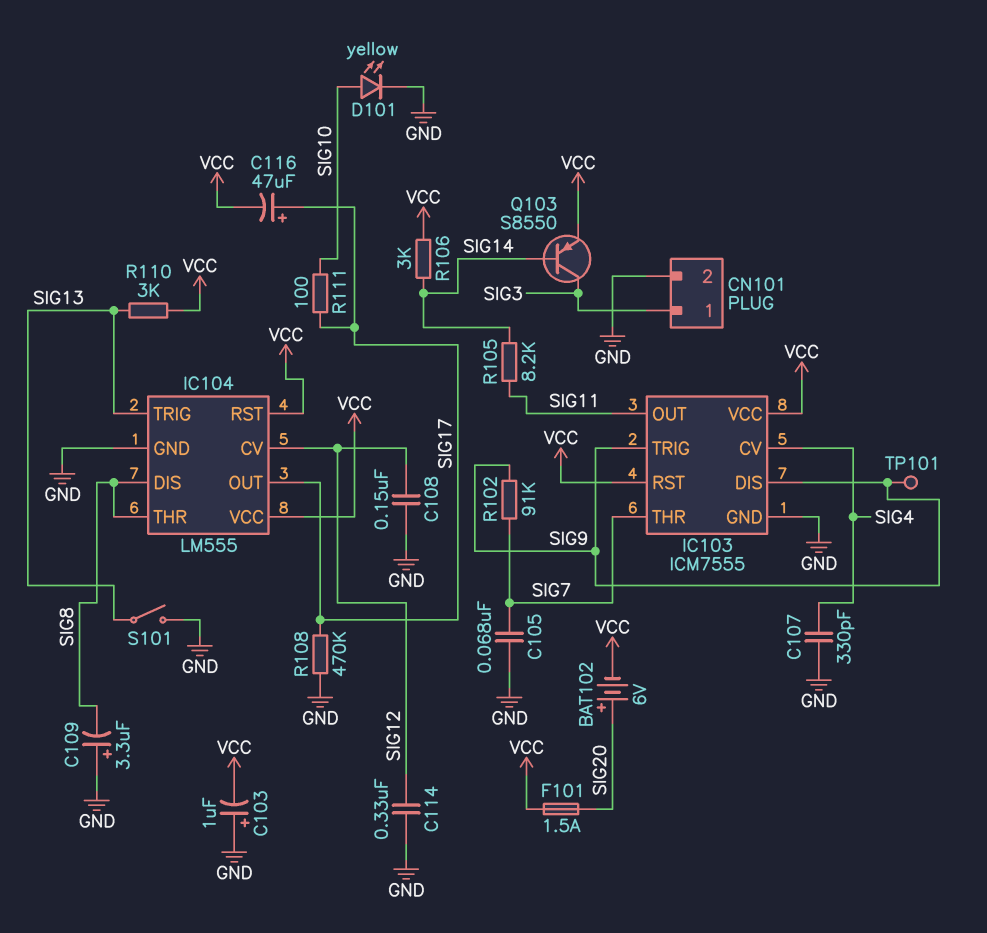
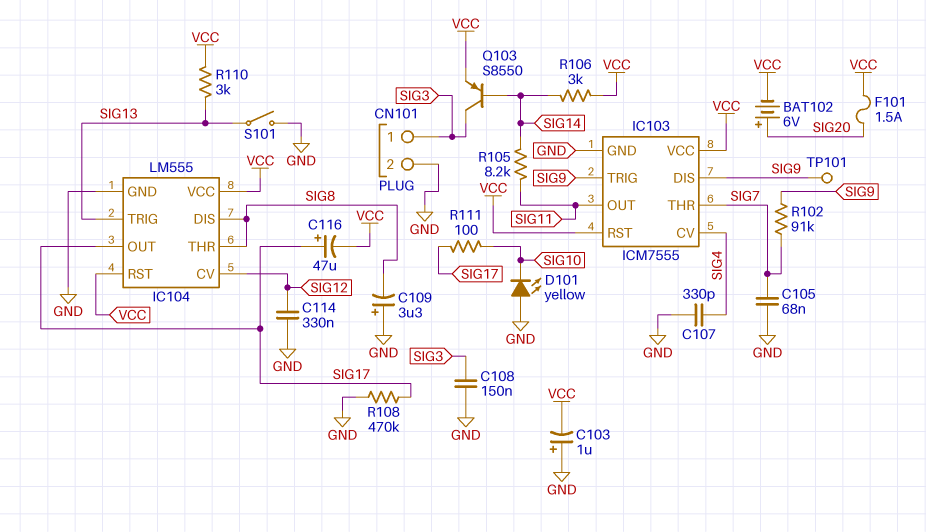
C108: 150nF (GND, SIG12) -> 150nF (GND, SIG3)
D101: LED yellow (A SIG10, K GND) -> LED yellow (A GND, K SIG10)

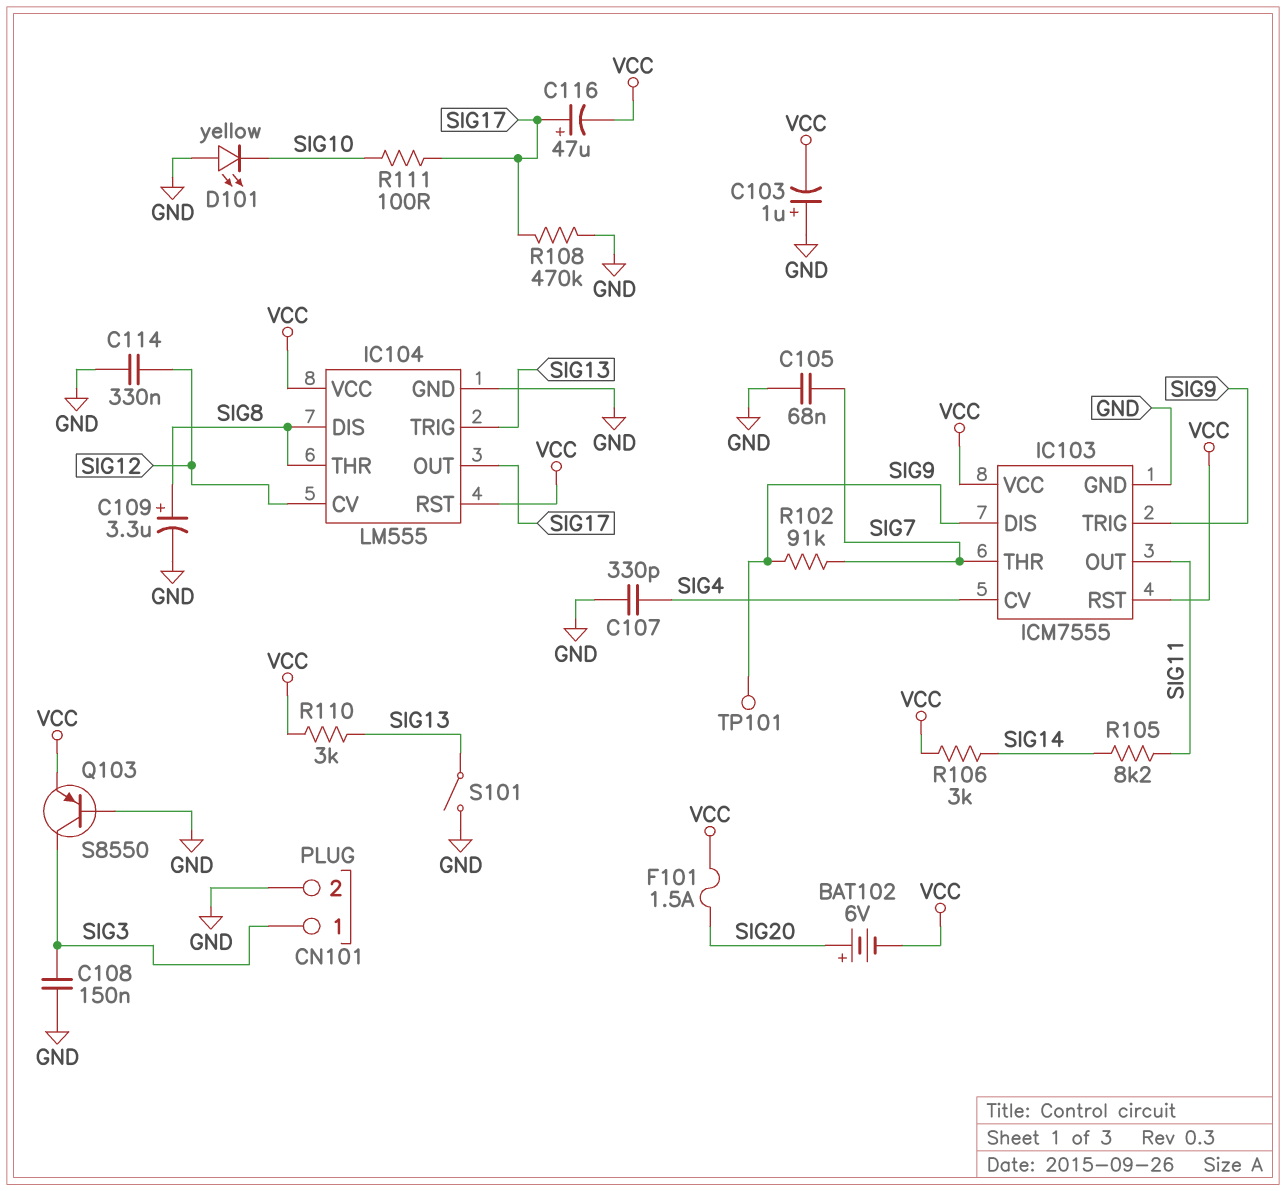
C109: 3.3uF (plus GND, minus SIG8) -> 3.3uF (plus SIG8, minus GND)
Q103: PNP S8550 (B SIG14, C SIG3, E VCC) -> PNP S8550 (B GND, C SIG3, E VCC)

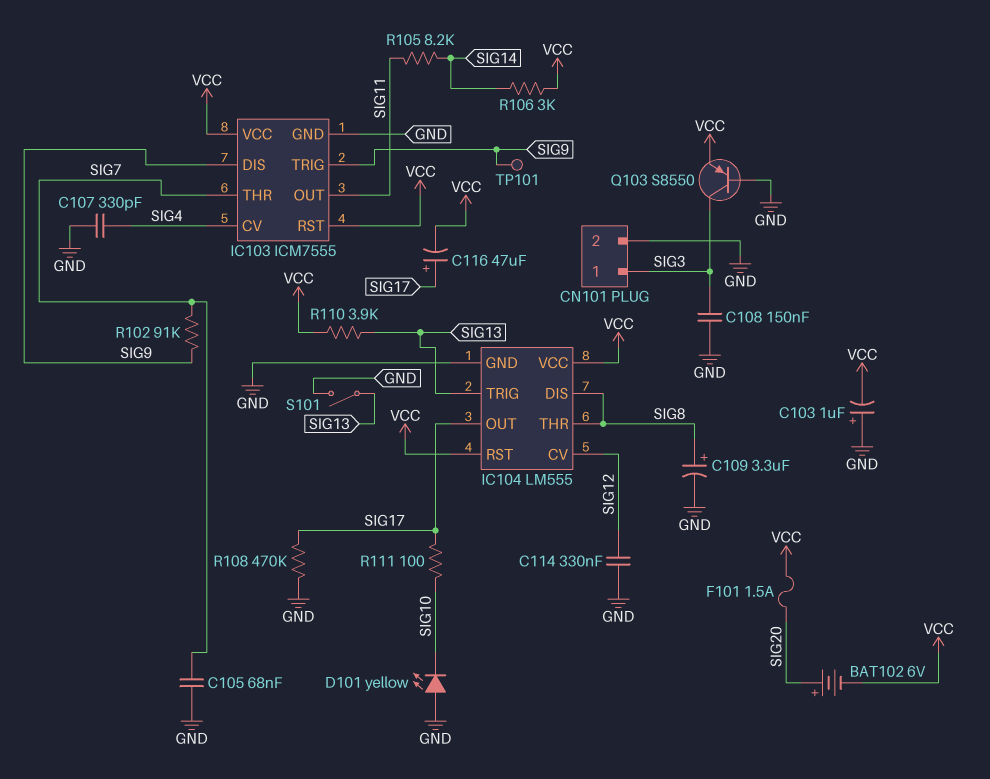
R110: 3k (SIG13, VCC) -> 3.9k (SIG13, VCC)

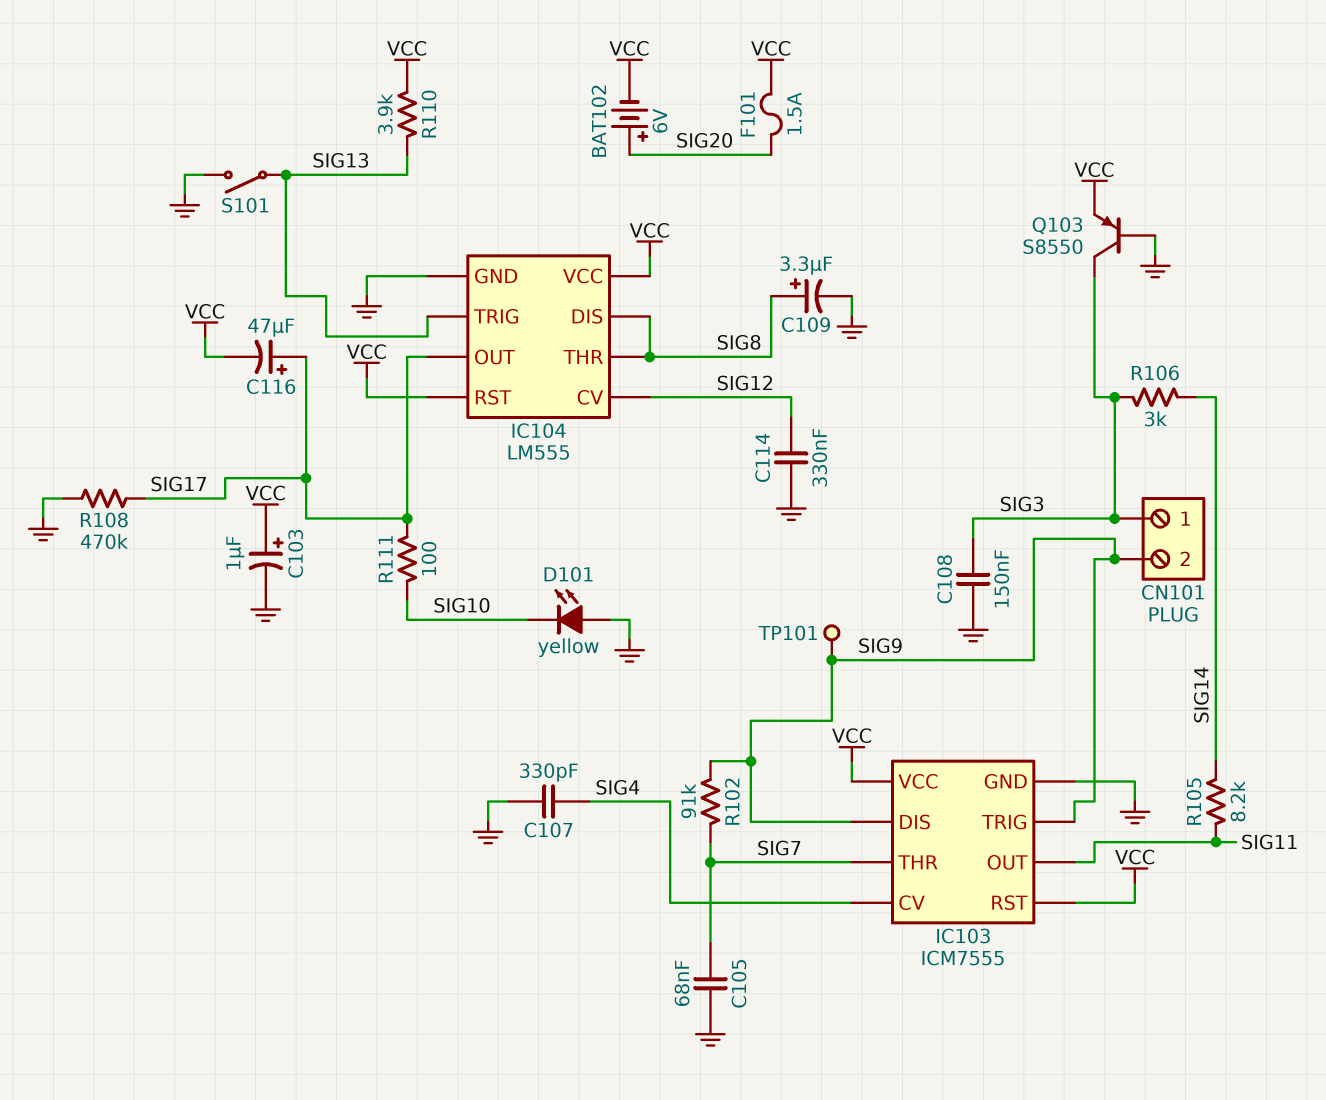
C103: 1uF (plus GND, minus VCC) -> 1uF (plus VCC, minus GND)
CN101 pin 2: GND -> SIG9
R106: 3k (SIG14, VCC) -> 3k (SIG3, SIG14)

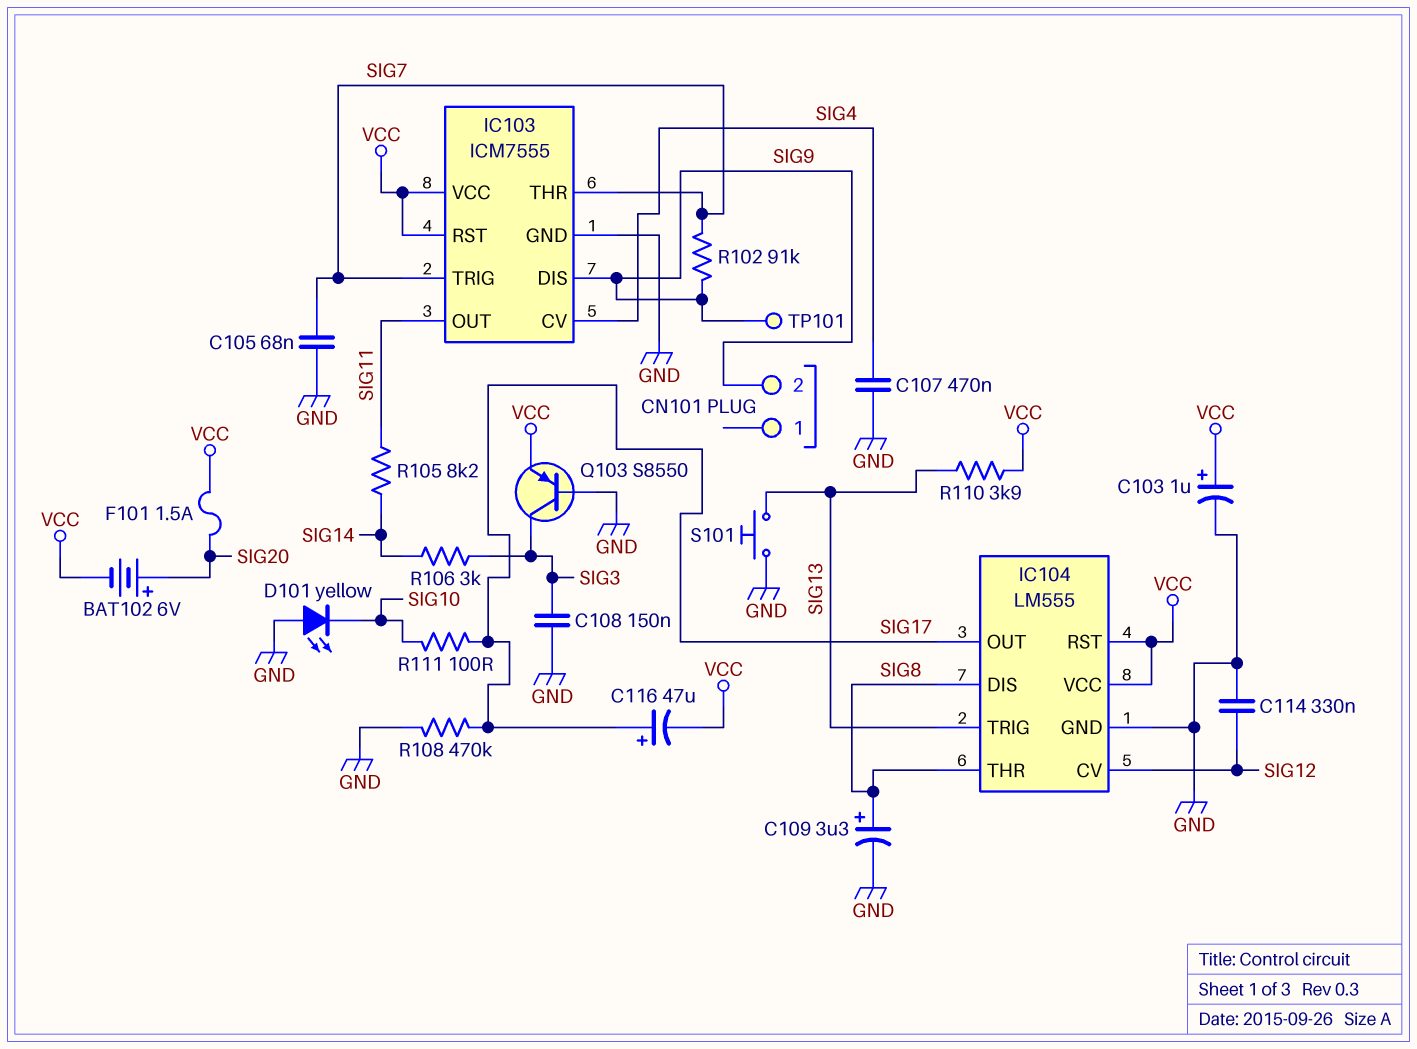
C107: 330pF (GND, SIG4) -> 470nF (GND, SIG4)
CN101 pin 1: SIG3 -> none
IC103 pin TRIG: SIG9 -> SIG7
S101: switch (GND, SIG13) -> button (GND, SIG13)

